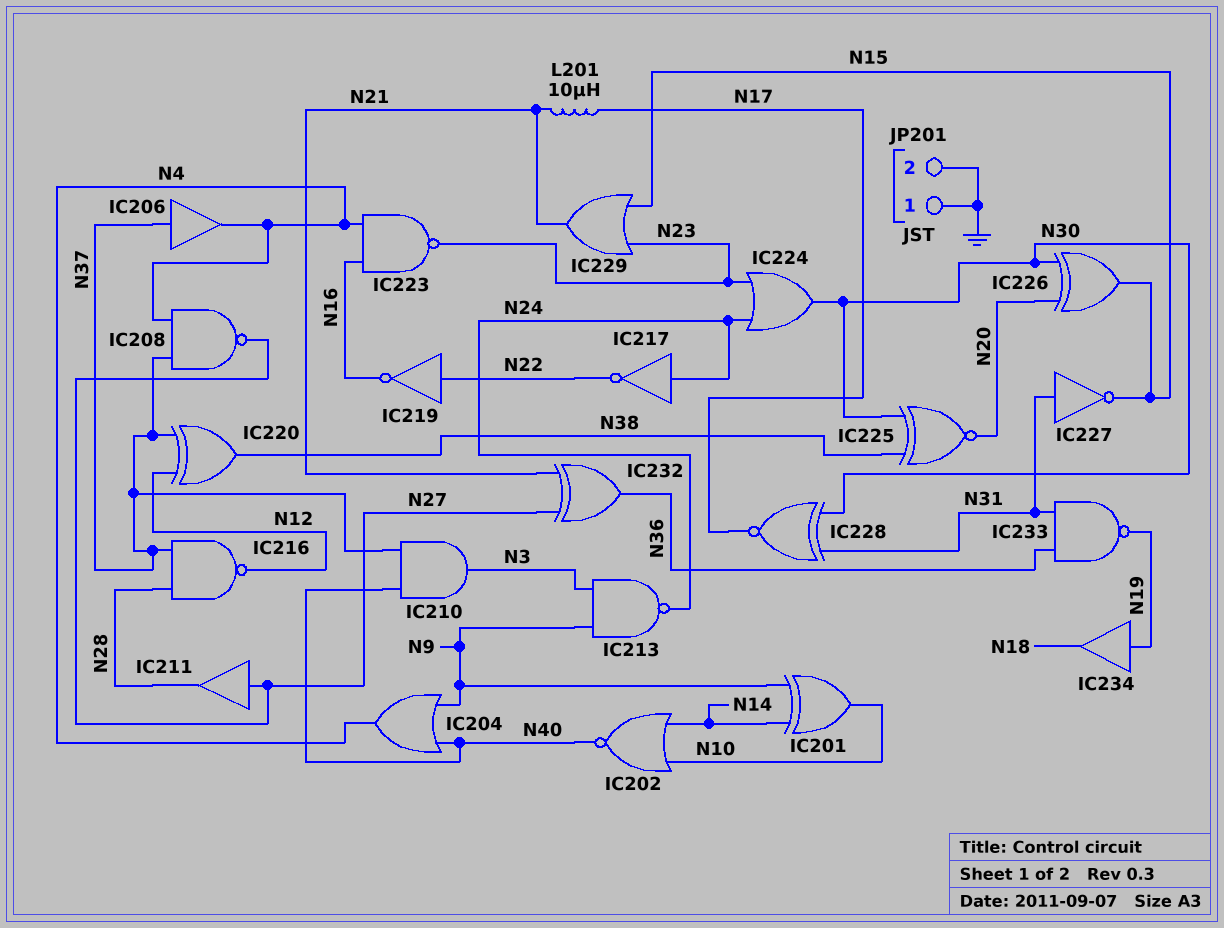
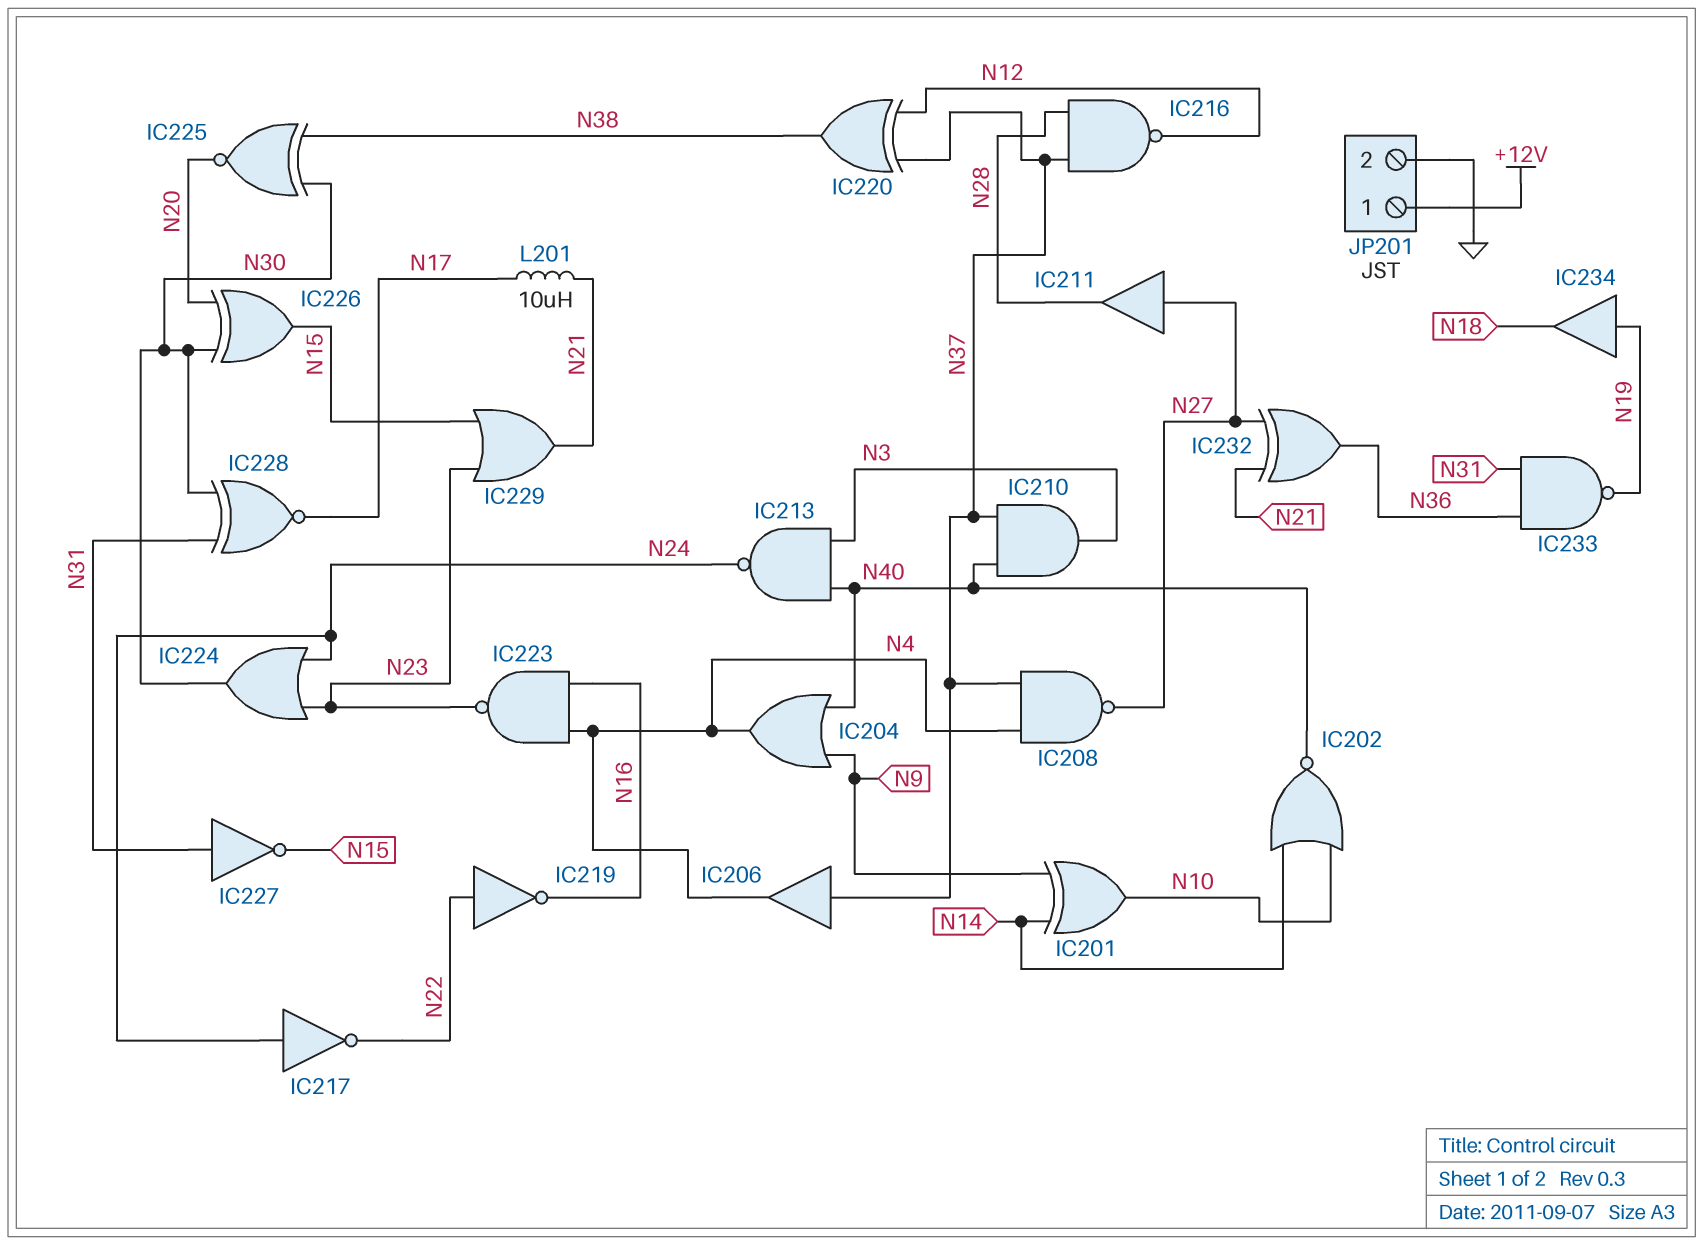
IC213: NAND (in N3, in N9, out N24) -> NAND (in N3, in N40, out N24)
JP201 pin 1: GND -> +12V

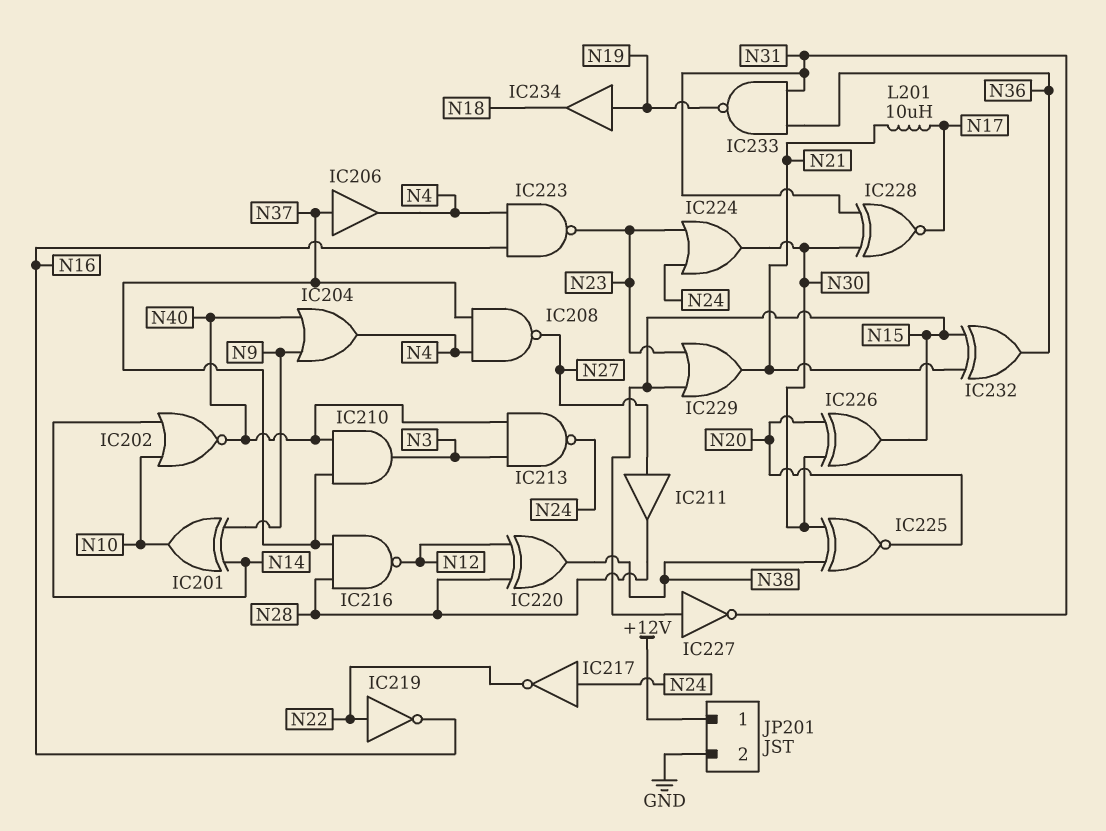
IC220: XOR (in N12, in N37, out N38) -> XOR (in N12, in N28, out N38)
IC227: NOT (in N31, out N15) -> NOT (in N15, out N31)
IC232: XOR (in N21, in N27, out N36) -> XOR (in N15, in N21, out N36)

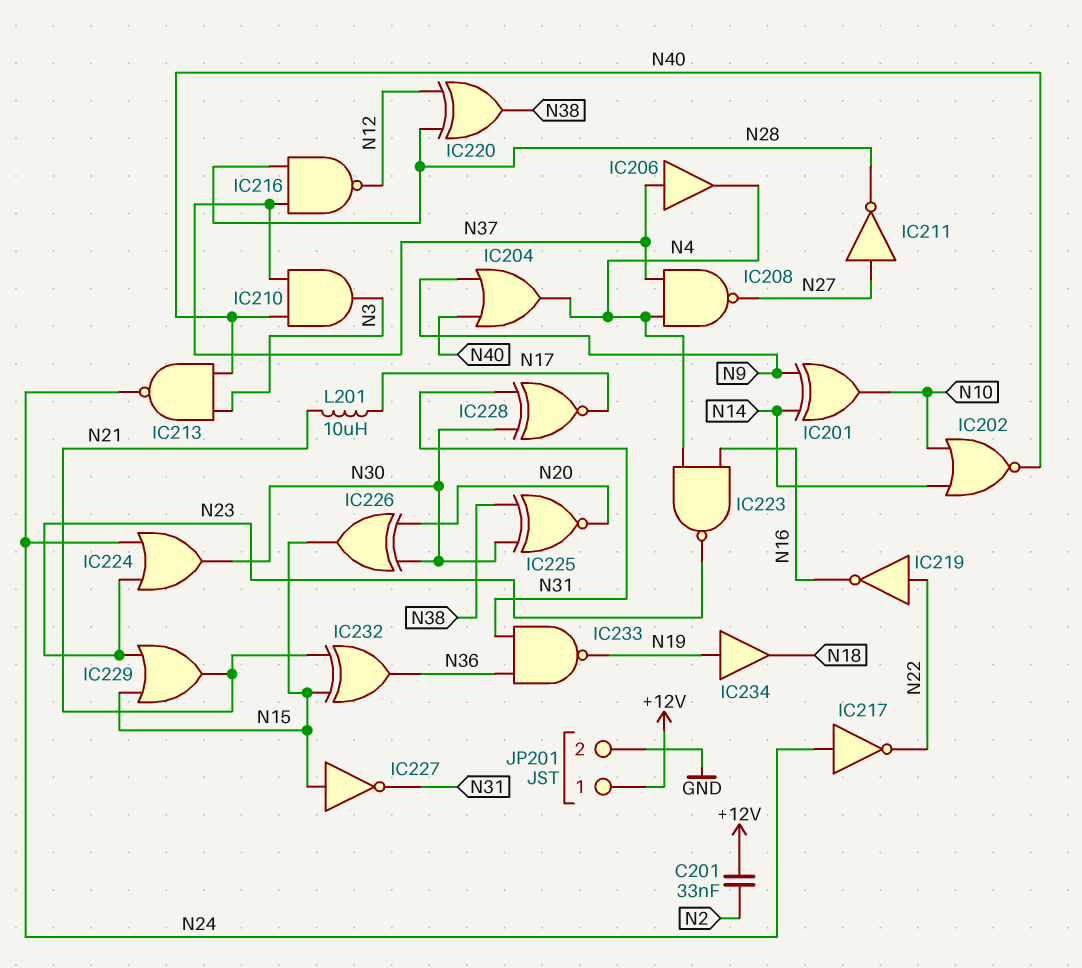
C201: none -> 33nF (+12V, N2)
IC211: buffer (in N27, out N28) -> NOT (in N27, out N28)

